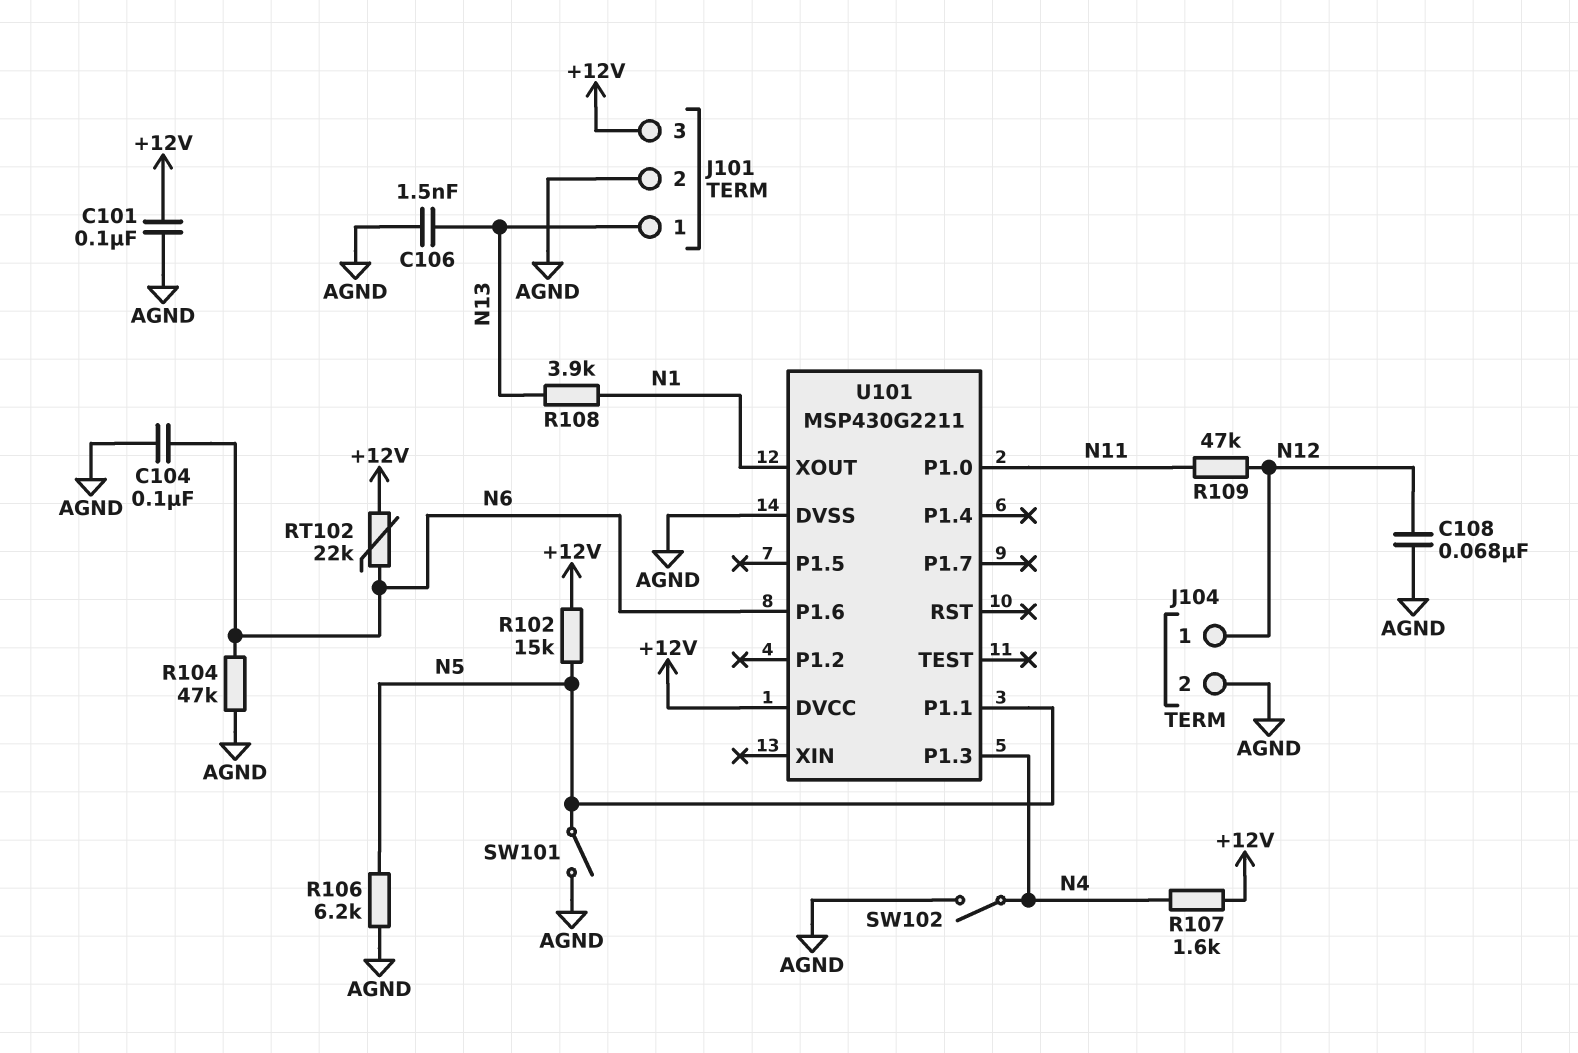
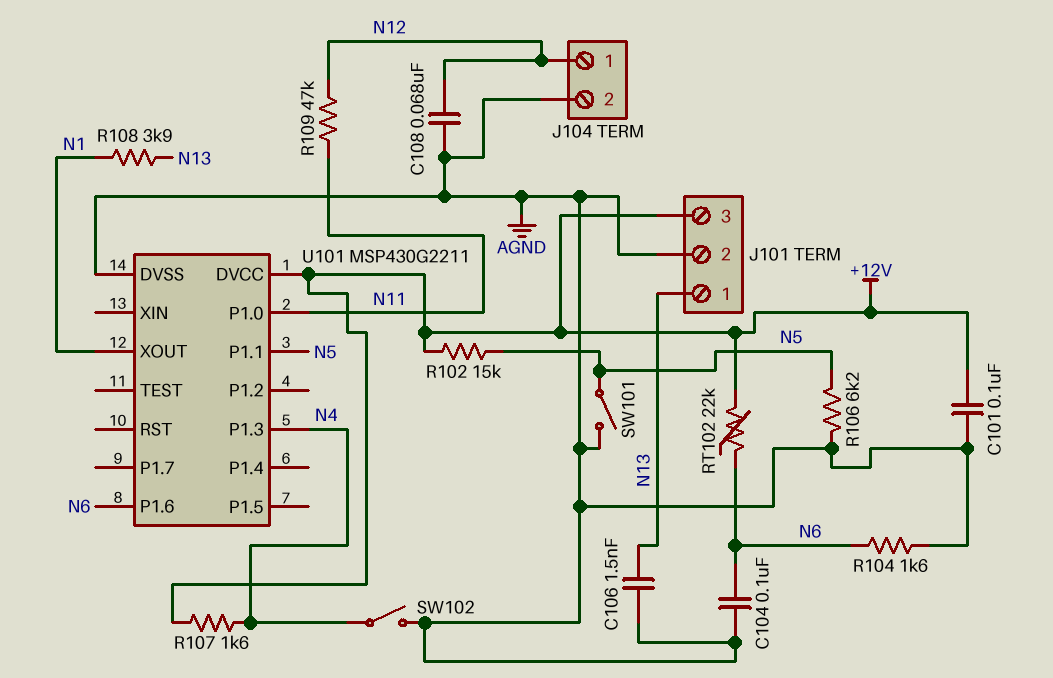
R104: 47k (AGND, N6) -> 1.6k (AGND, N6)

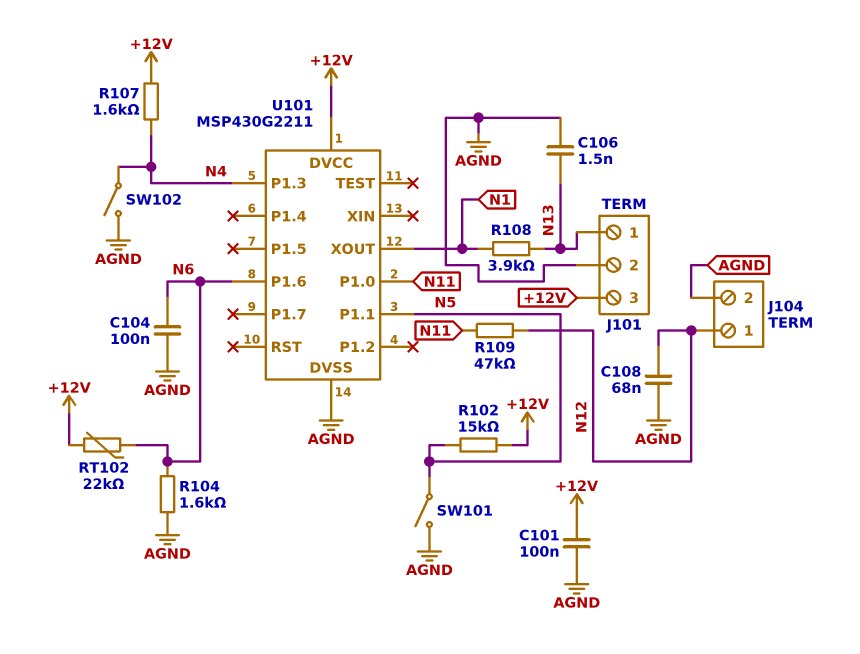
R106: 6.2k (AGND, N5) -> none

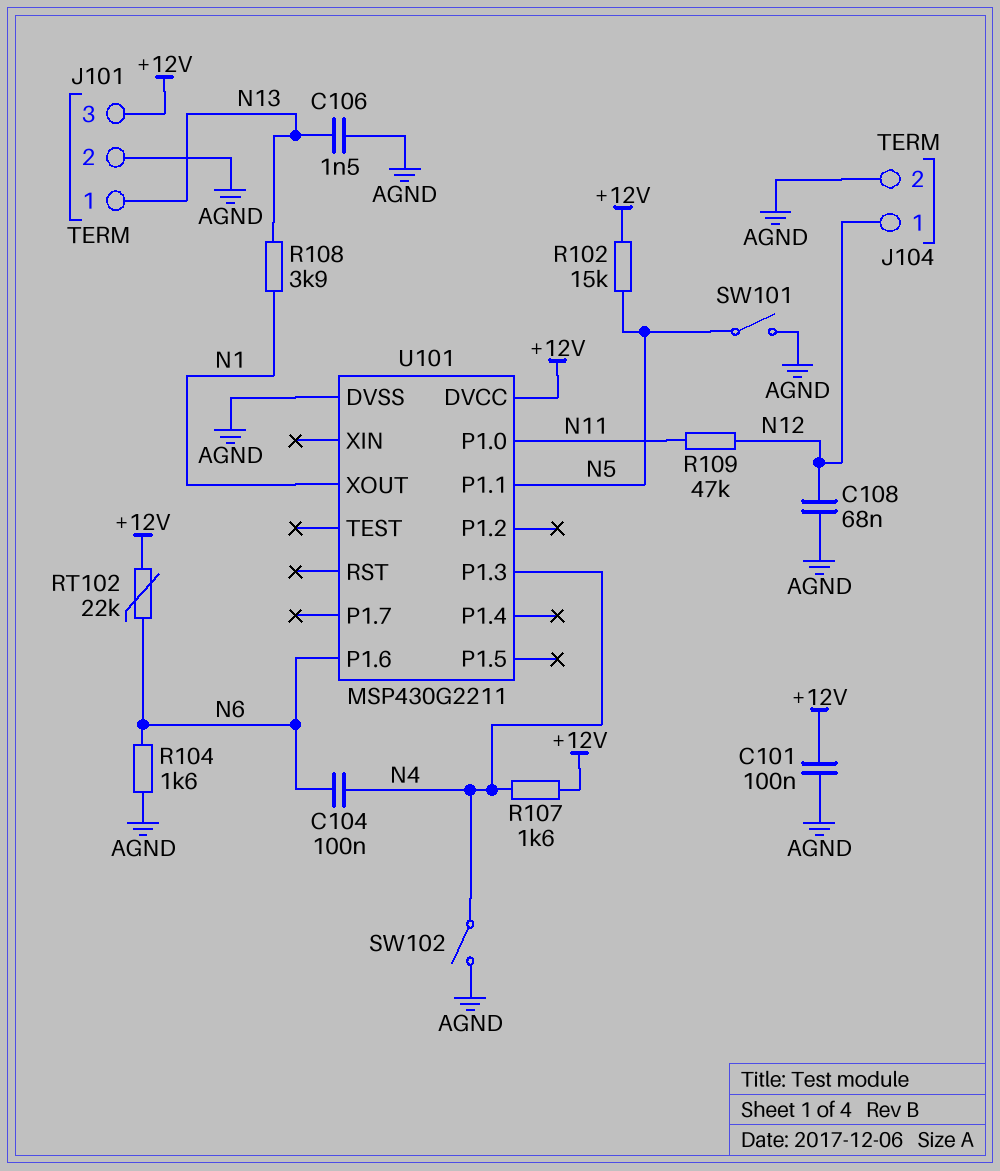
C104: 100nF (AGND, N6) -> 100nF (N4, N6)

